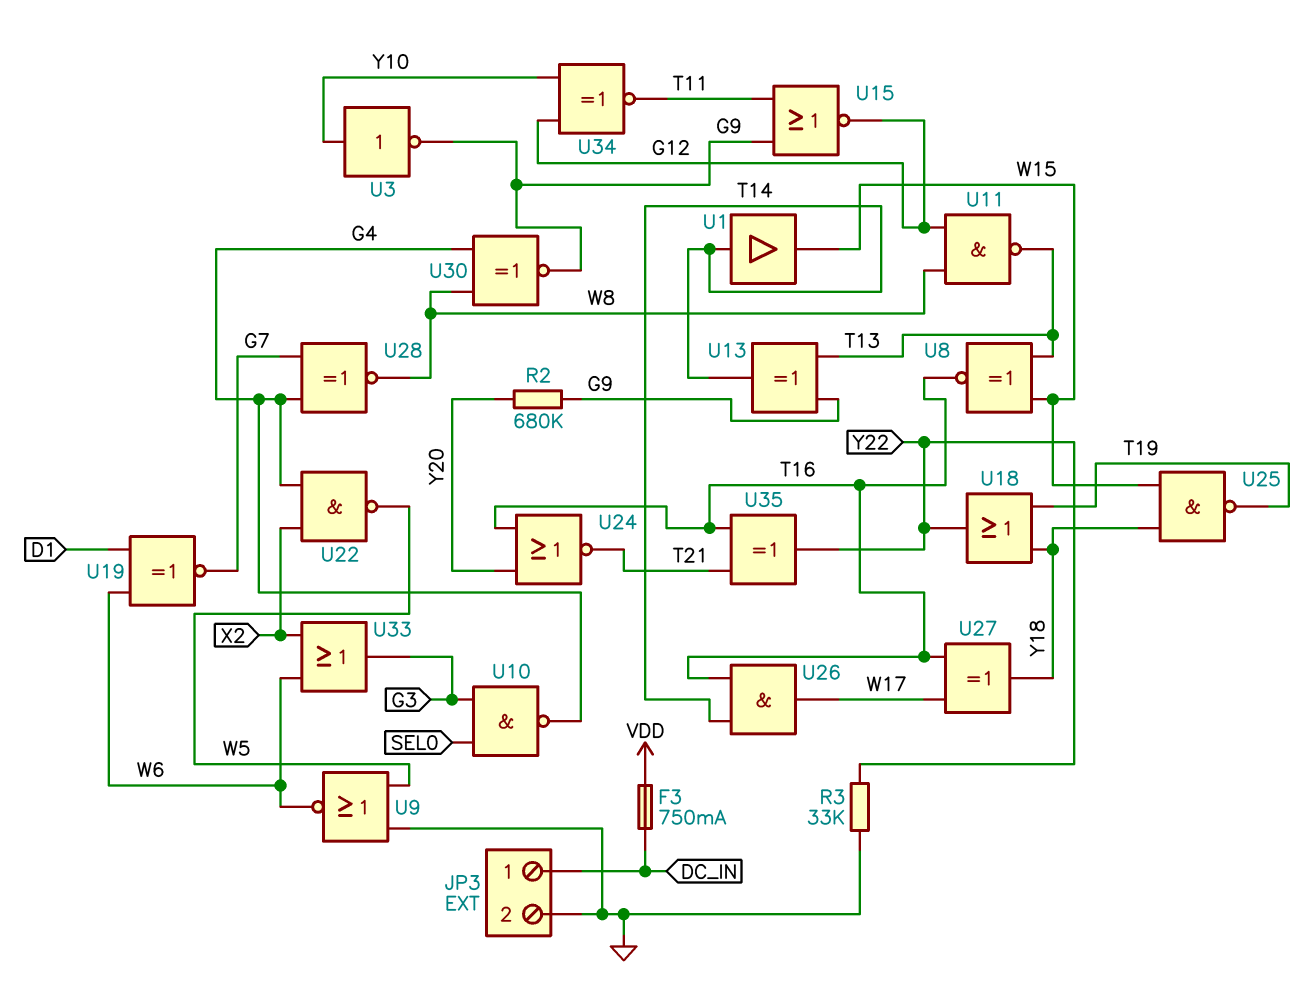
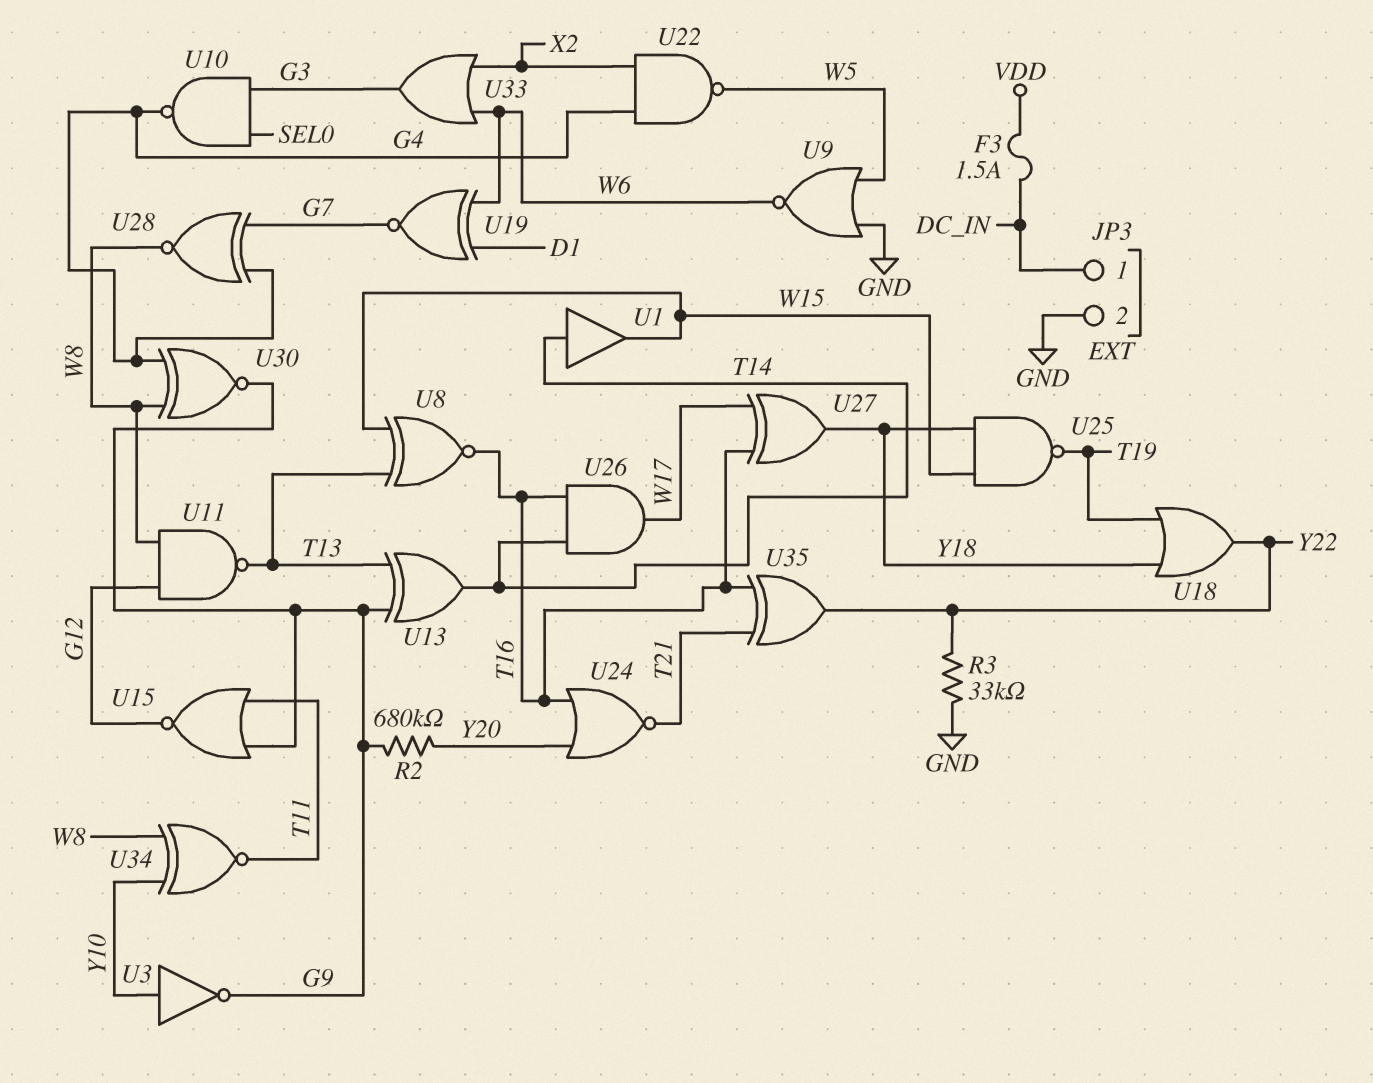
F3: 750mA (DC_IN, VDD) -> 1.5A (DC_IN, VDD)
U34: XNOR (in G12, in Y10, out T11) -> XNOR (in W8, in Y10, out T11)

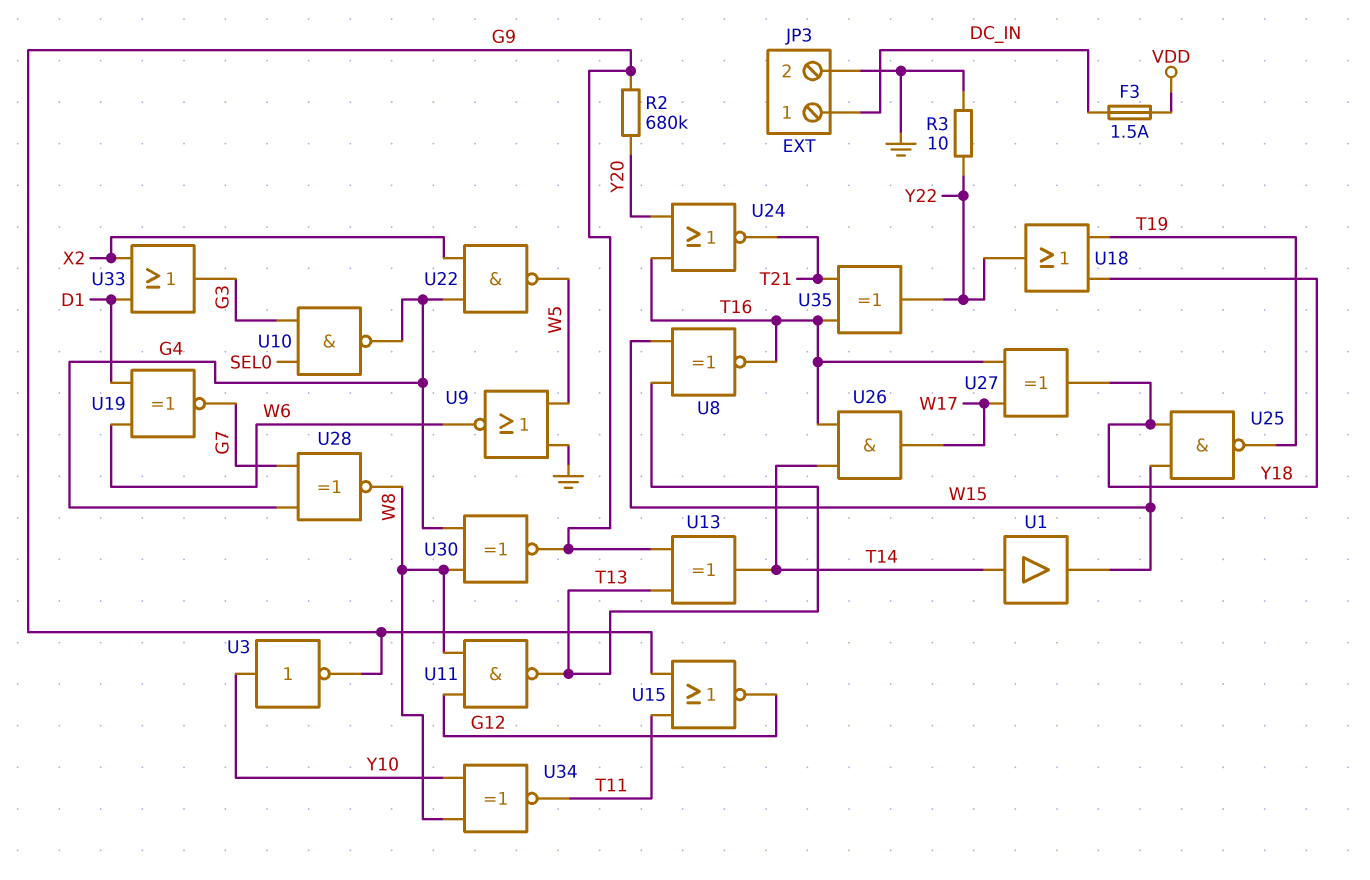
R3: 33k (GND, Y22) -> 10 (GND, Y22)
U33: OR (in W6, in X2, out G3) -> OR (in D1, in X2, out G3)

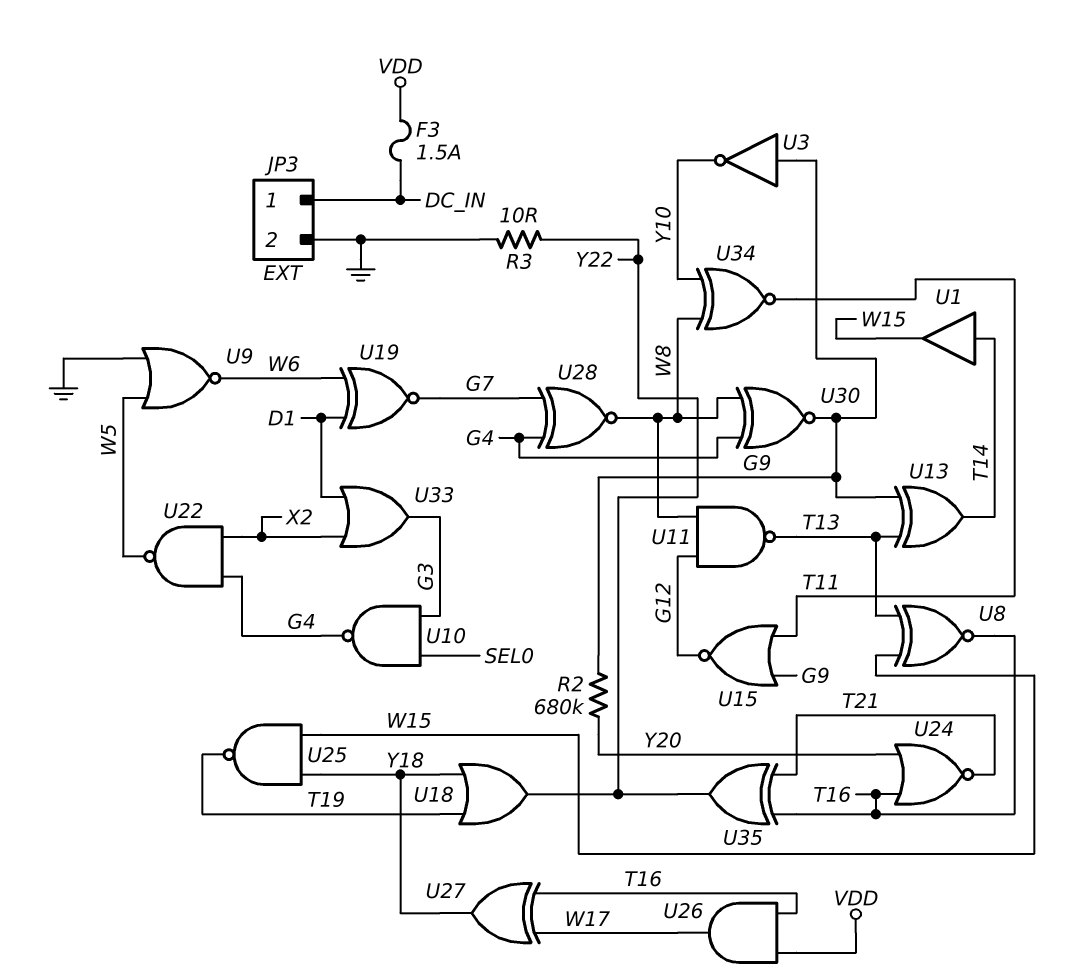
U3: NOT (in Y10, out G9) -> NOT (in G9, out Y10)
U26: AND (in T14, in T16, out W17) -> AND (in T16, in VDD, out W17)

